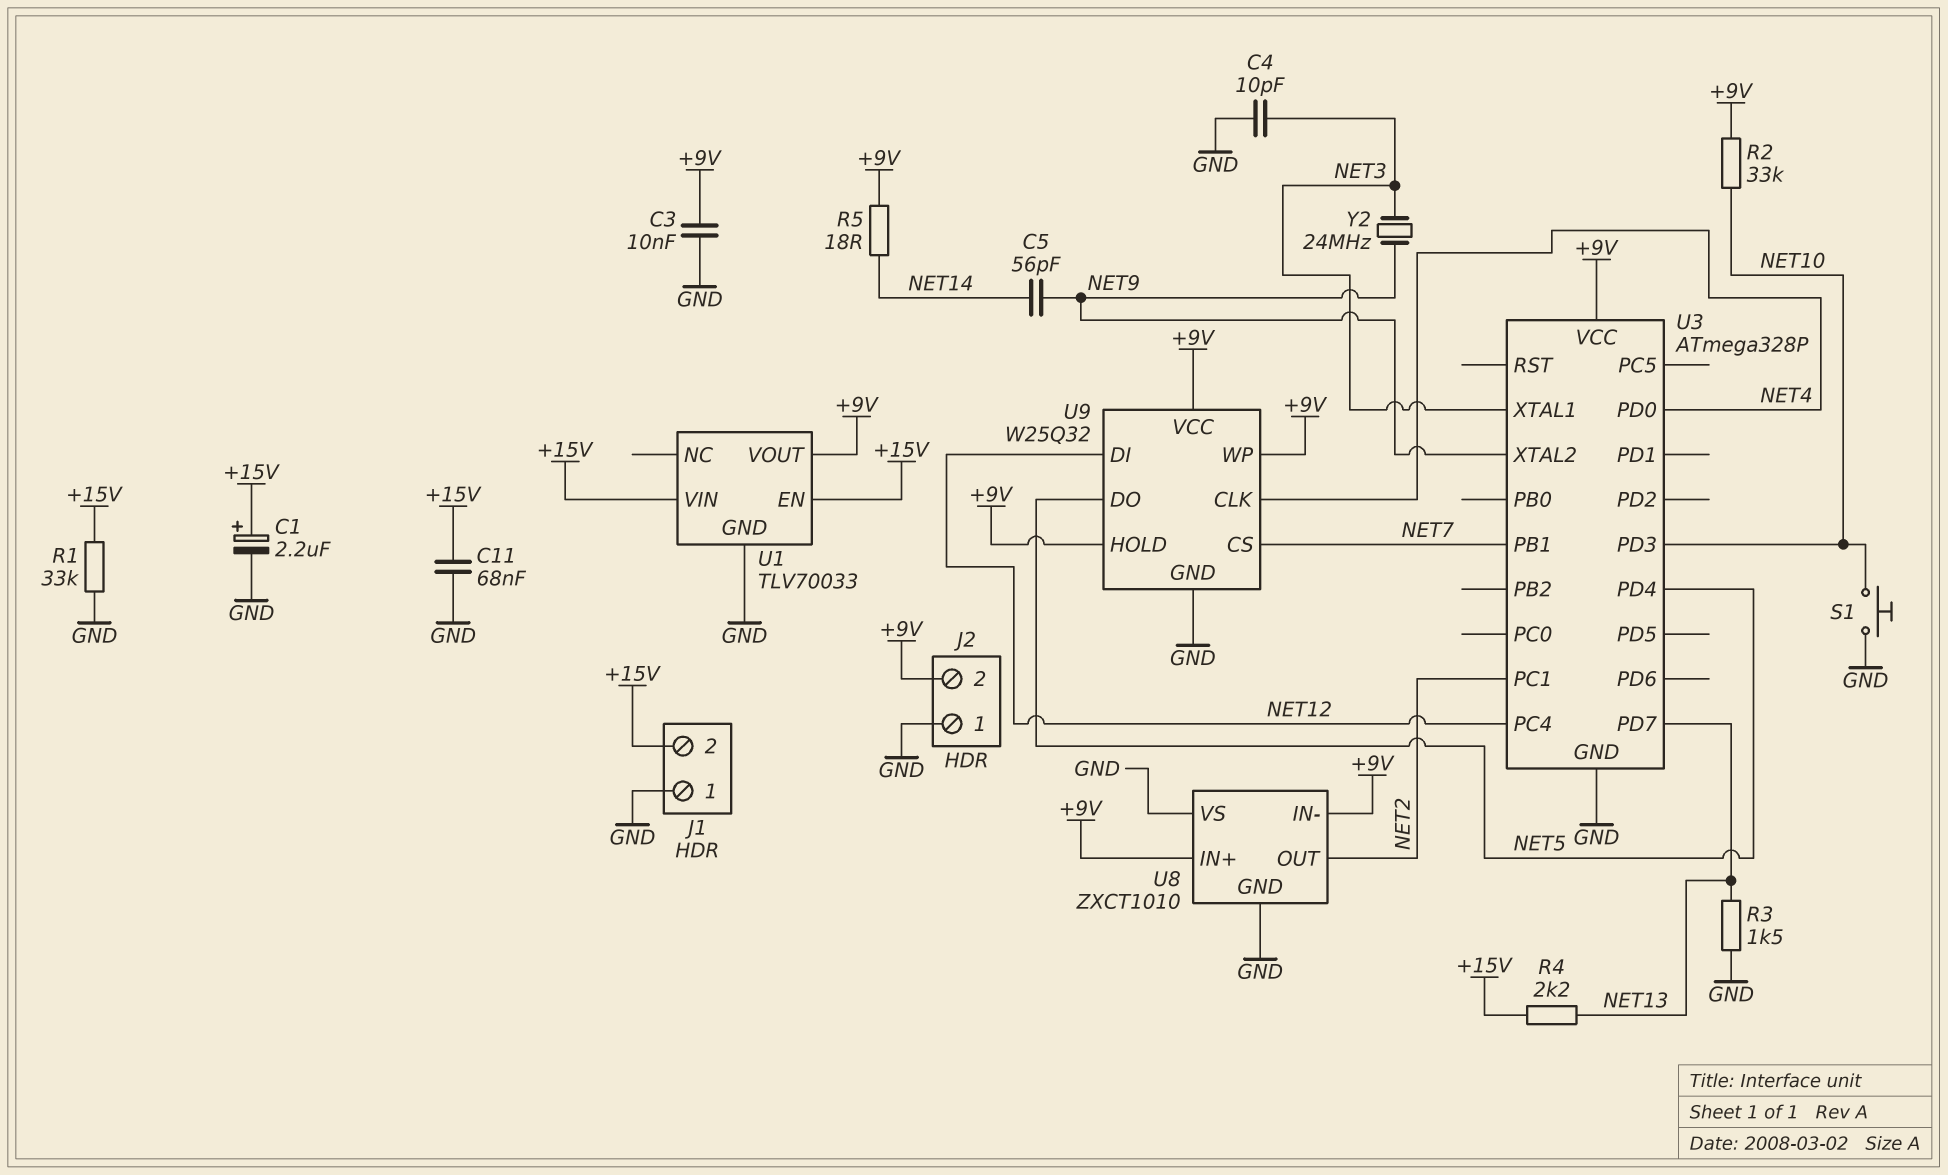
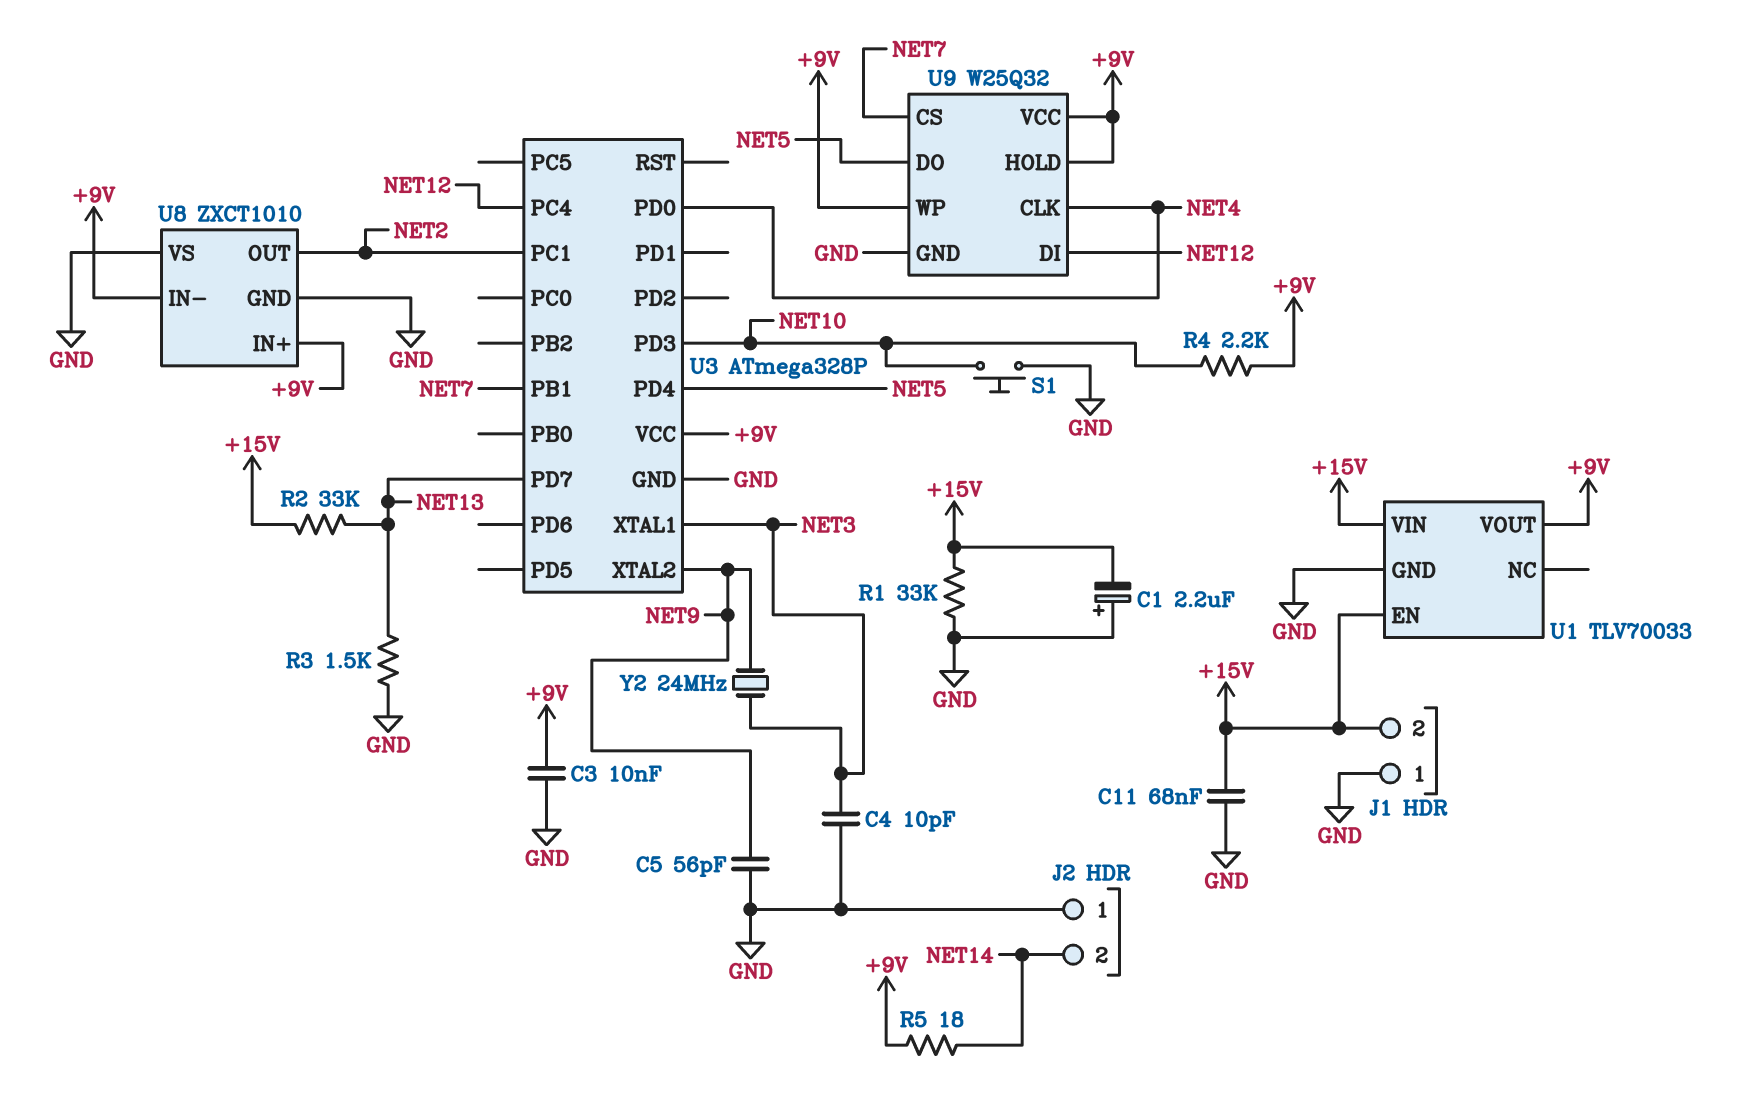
C1: 2.2uF (plus +15V, minus GND) -> 2.2uF (plus GND, minus +15V)
C5: 56pF (NET9, NET14) -> 56pF (GND, NET9)
J2 pin 2: +9V -> NET14
R2: 33k (+9V, NET10) -> 33k (+15V, NET13)
R4: 2.2k (+15V, NET13) -> 2.2k (+9V, NET10)

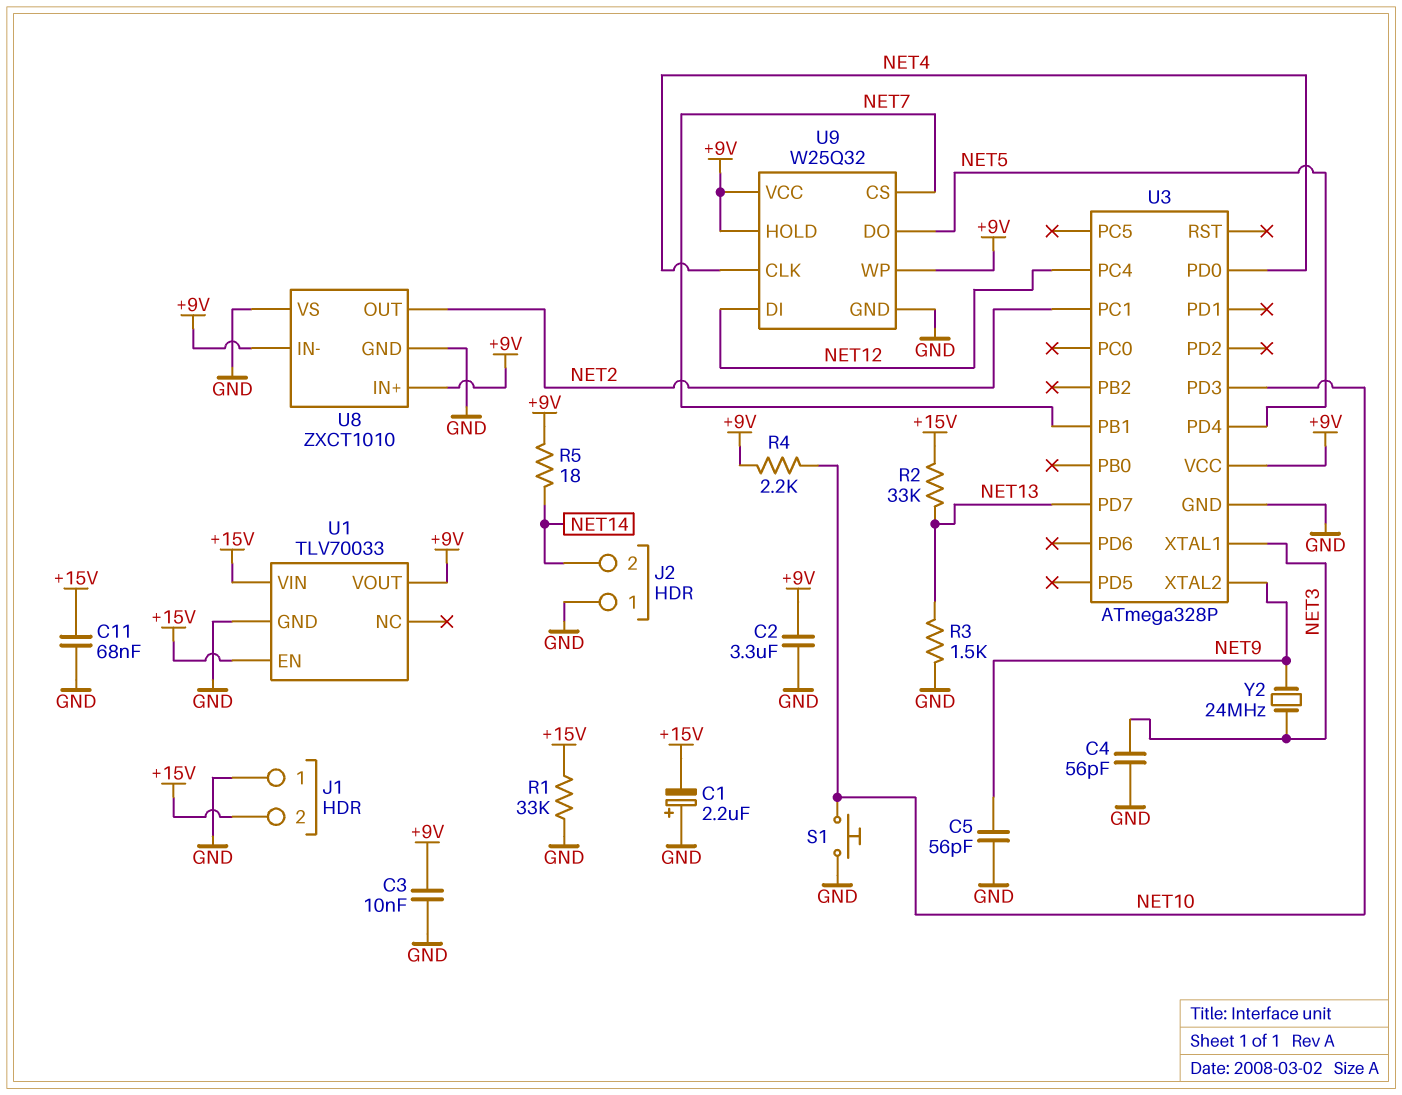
C2: none -> 3.3uF (+9V, GND)
C4: 10pF (GND, NET3) -> 56pF (GND, NET3)

